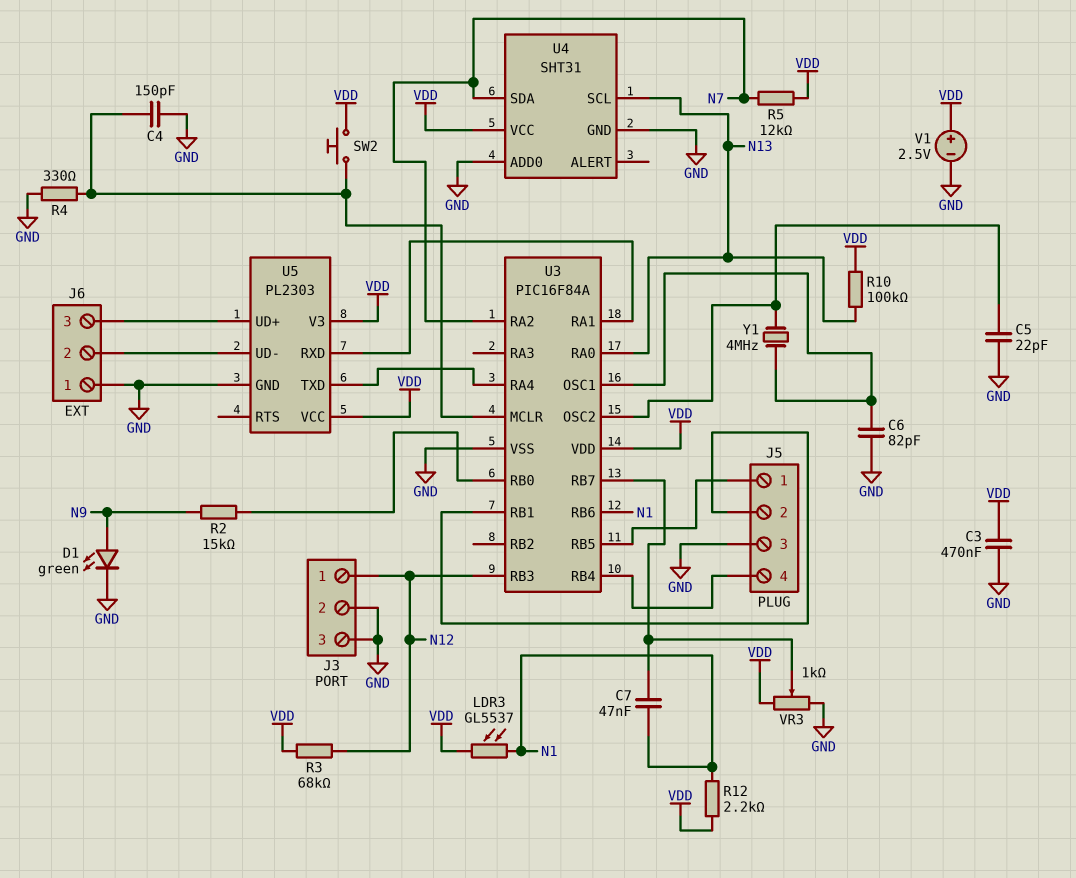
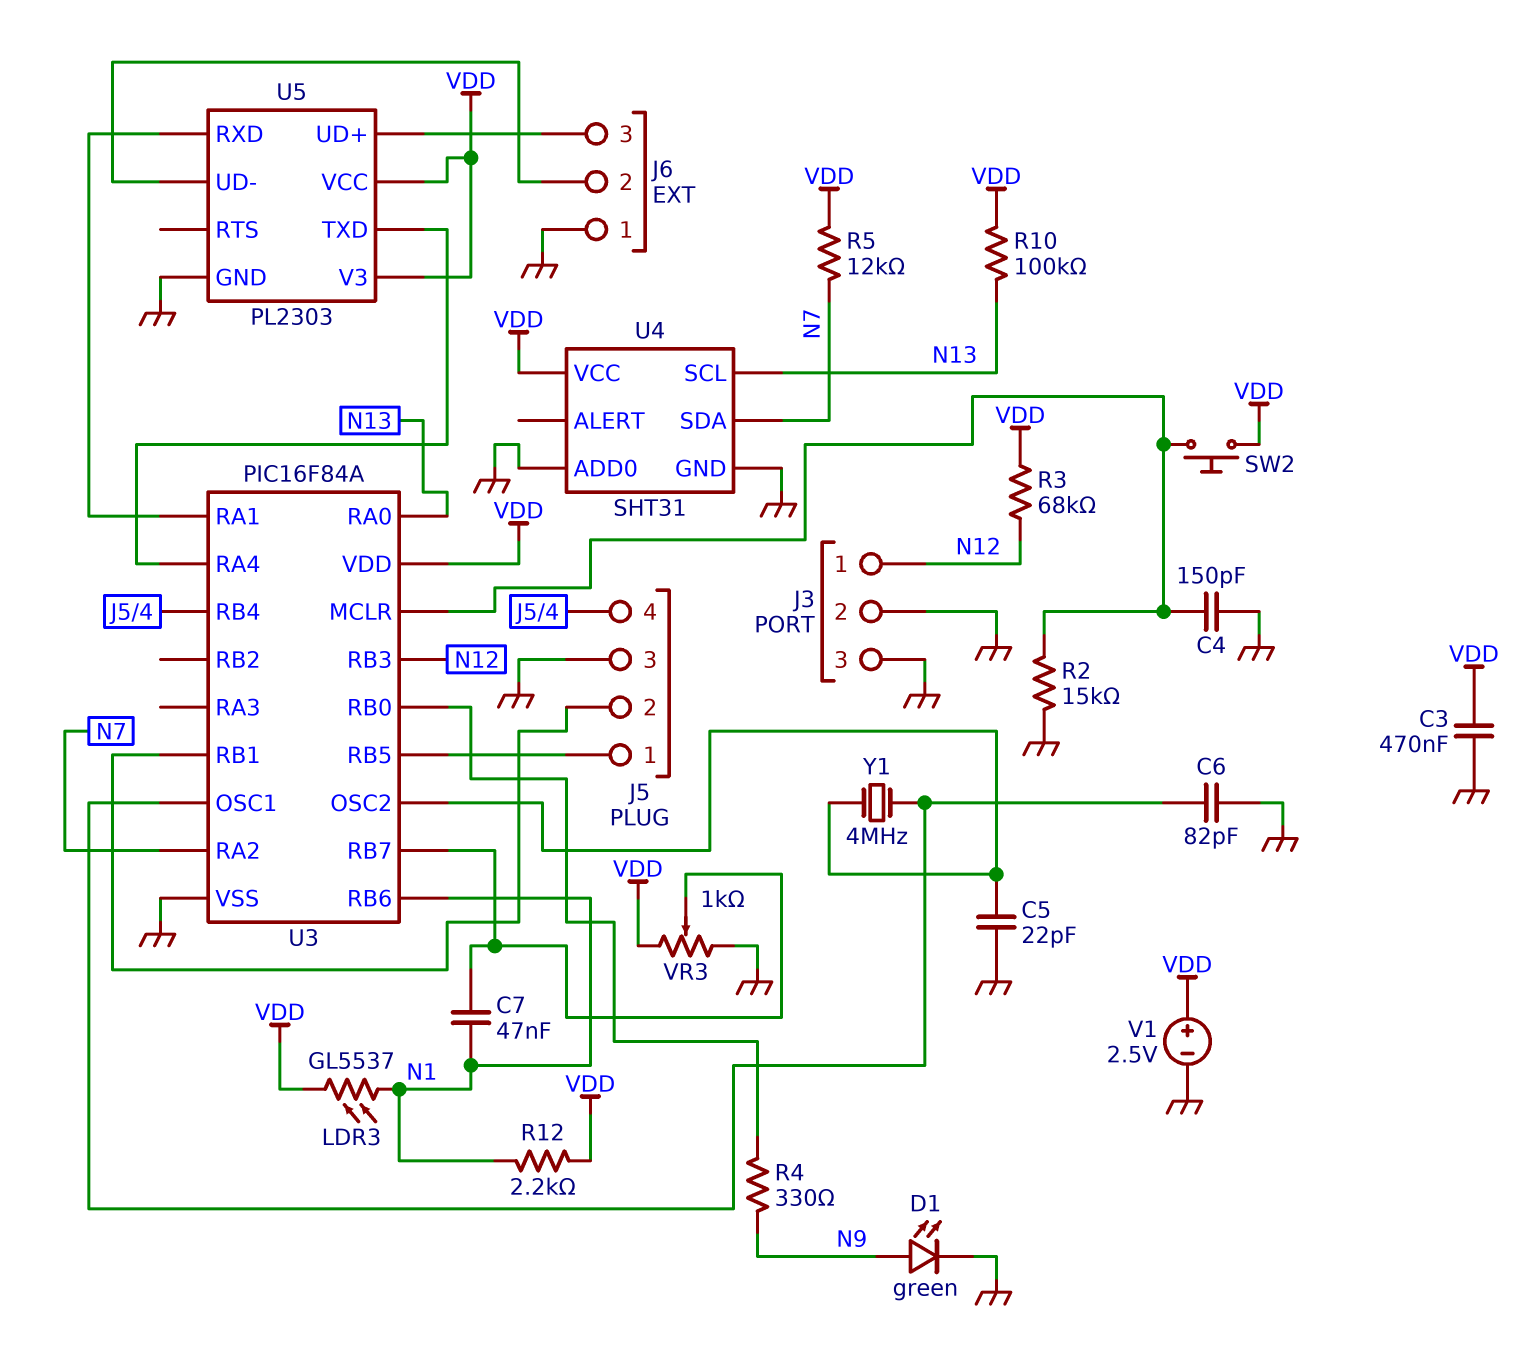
R2: 15k (N9, U3/RB0) -> 15k (GND, U3/MCLR)
R4: 330 (GND, U3/MCLR) -> 330 (N9, U3/RB0)

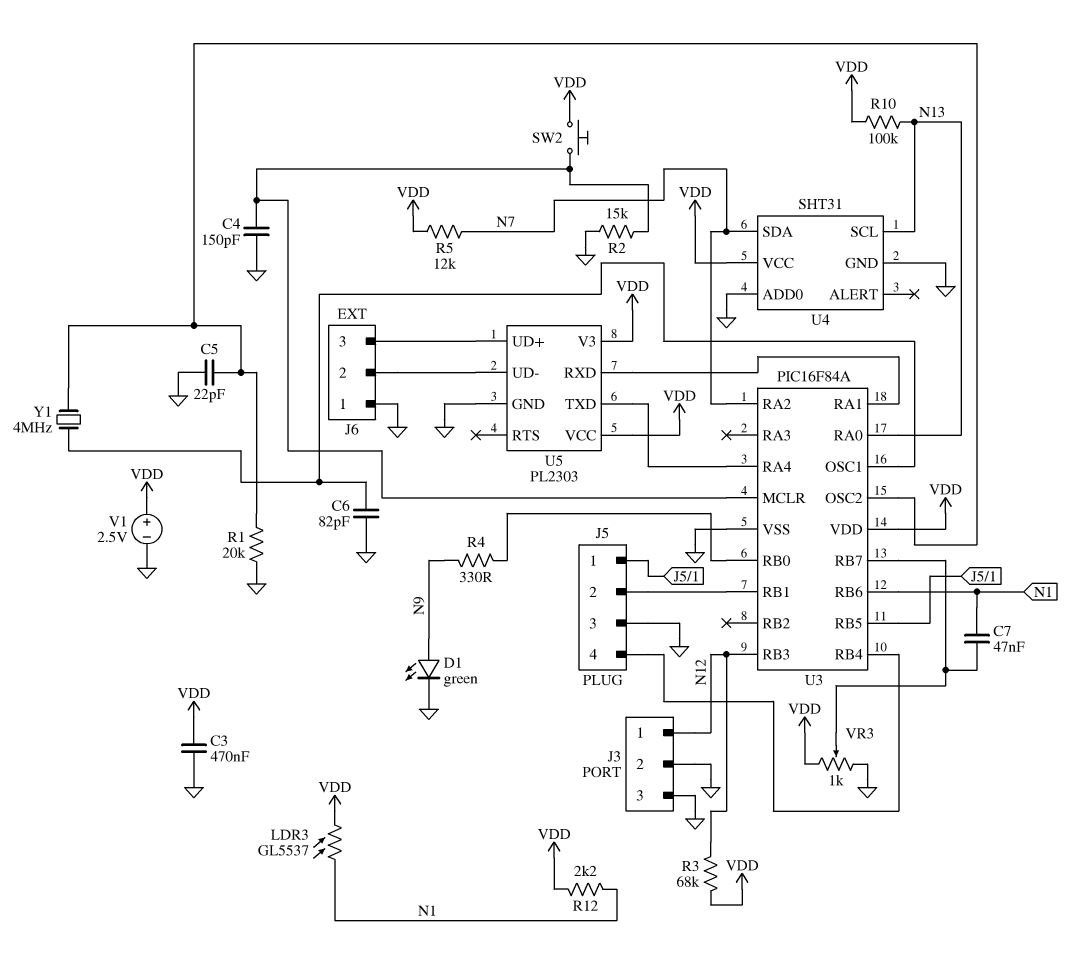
R1: none -> 20k (GND, U3/OSC2)

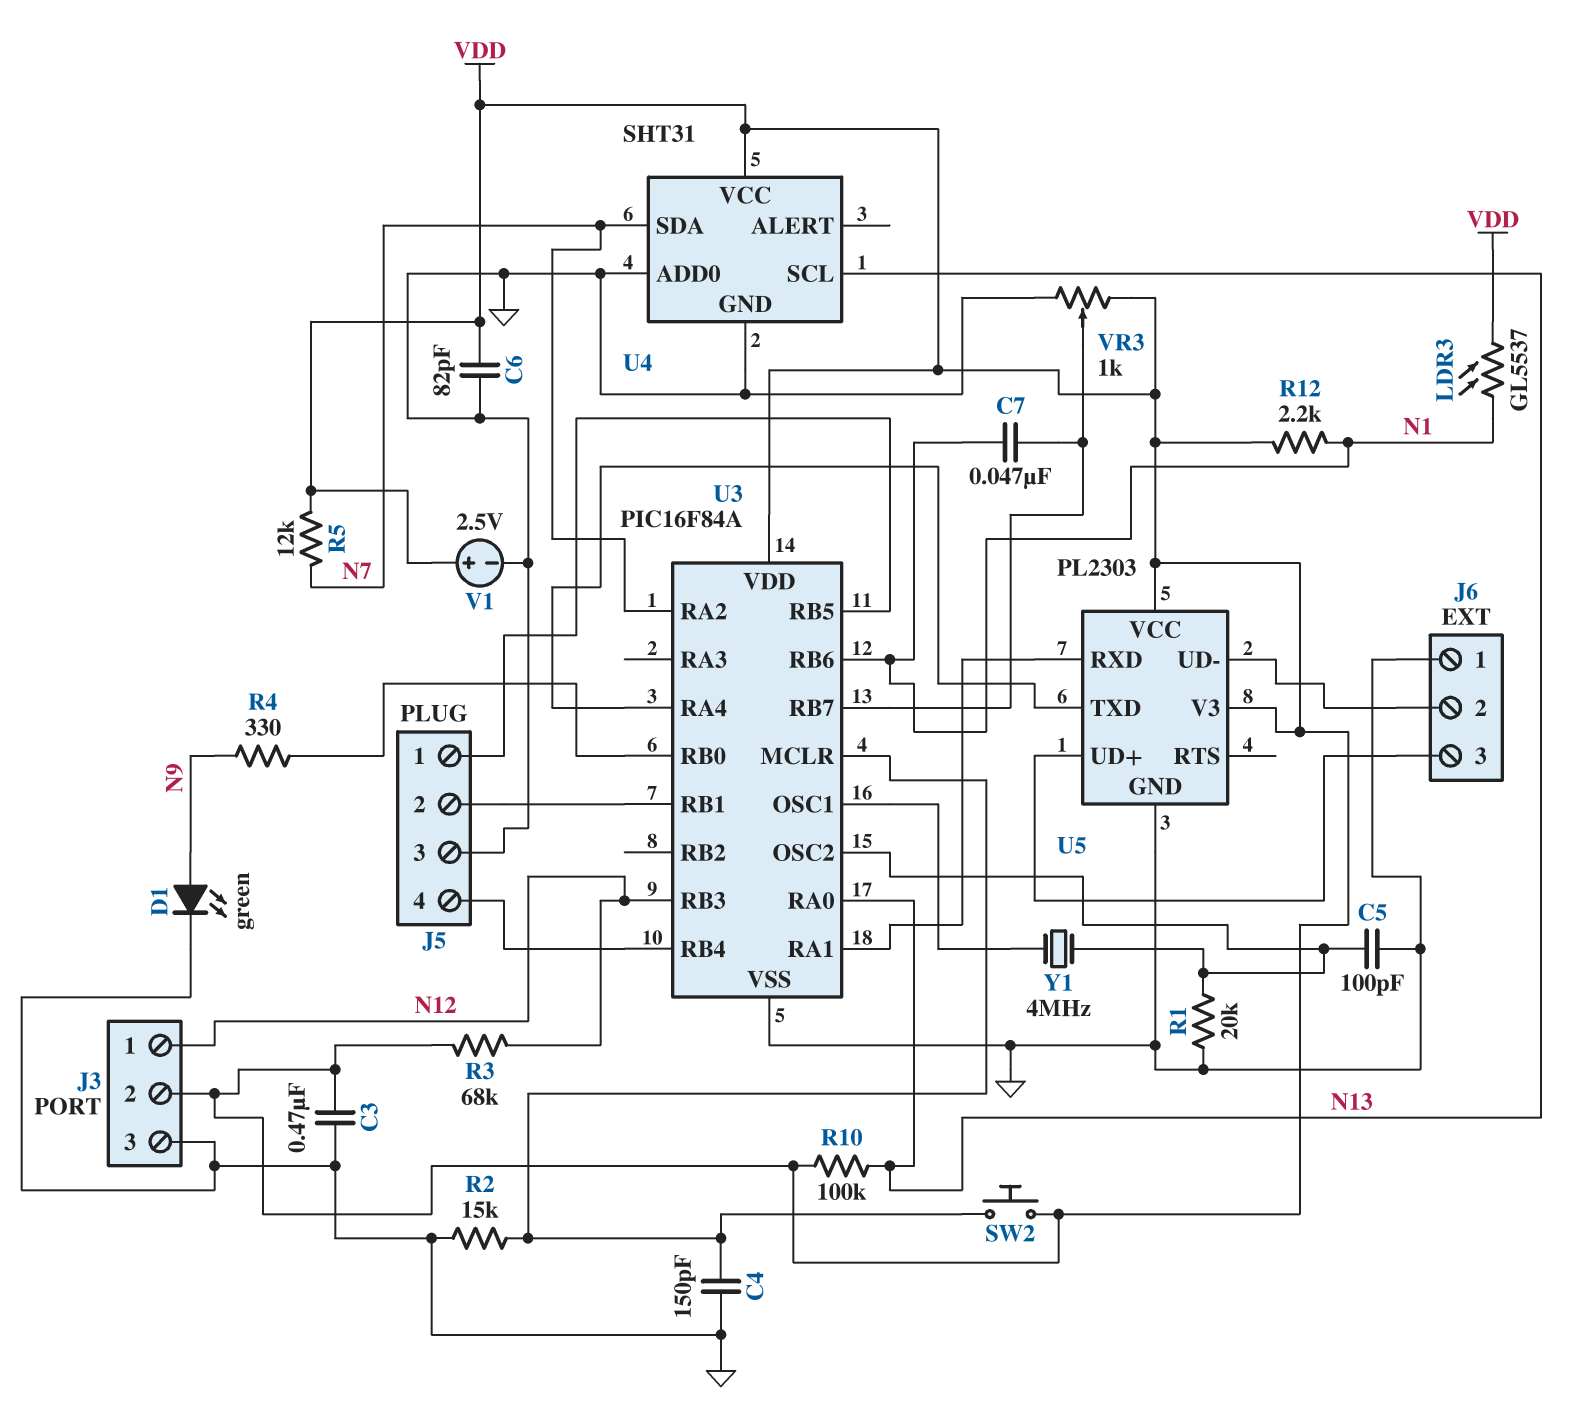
C5: 22pF (GND, U3/OSC2) -> 100pF (GND, U3/OSC2)
C6: 82pF (GND, U3/OSC1) -> 82pF (GND, VDD)
J3 pin 2: GND -> VDD

